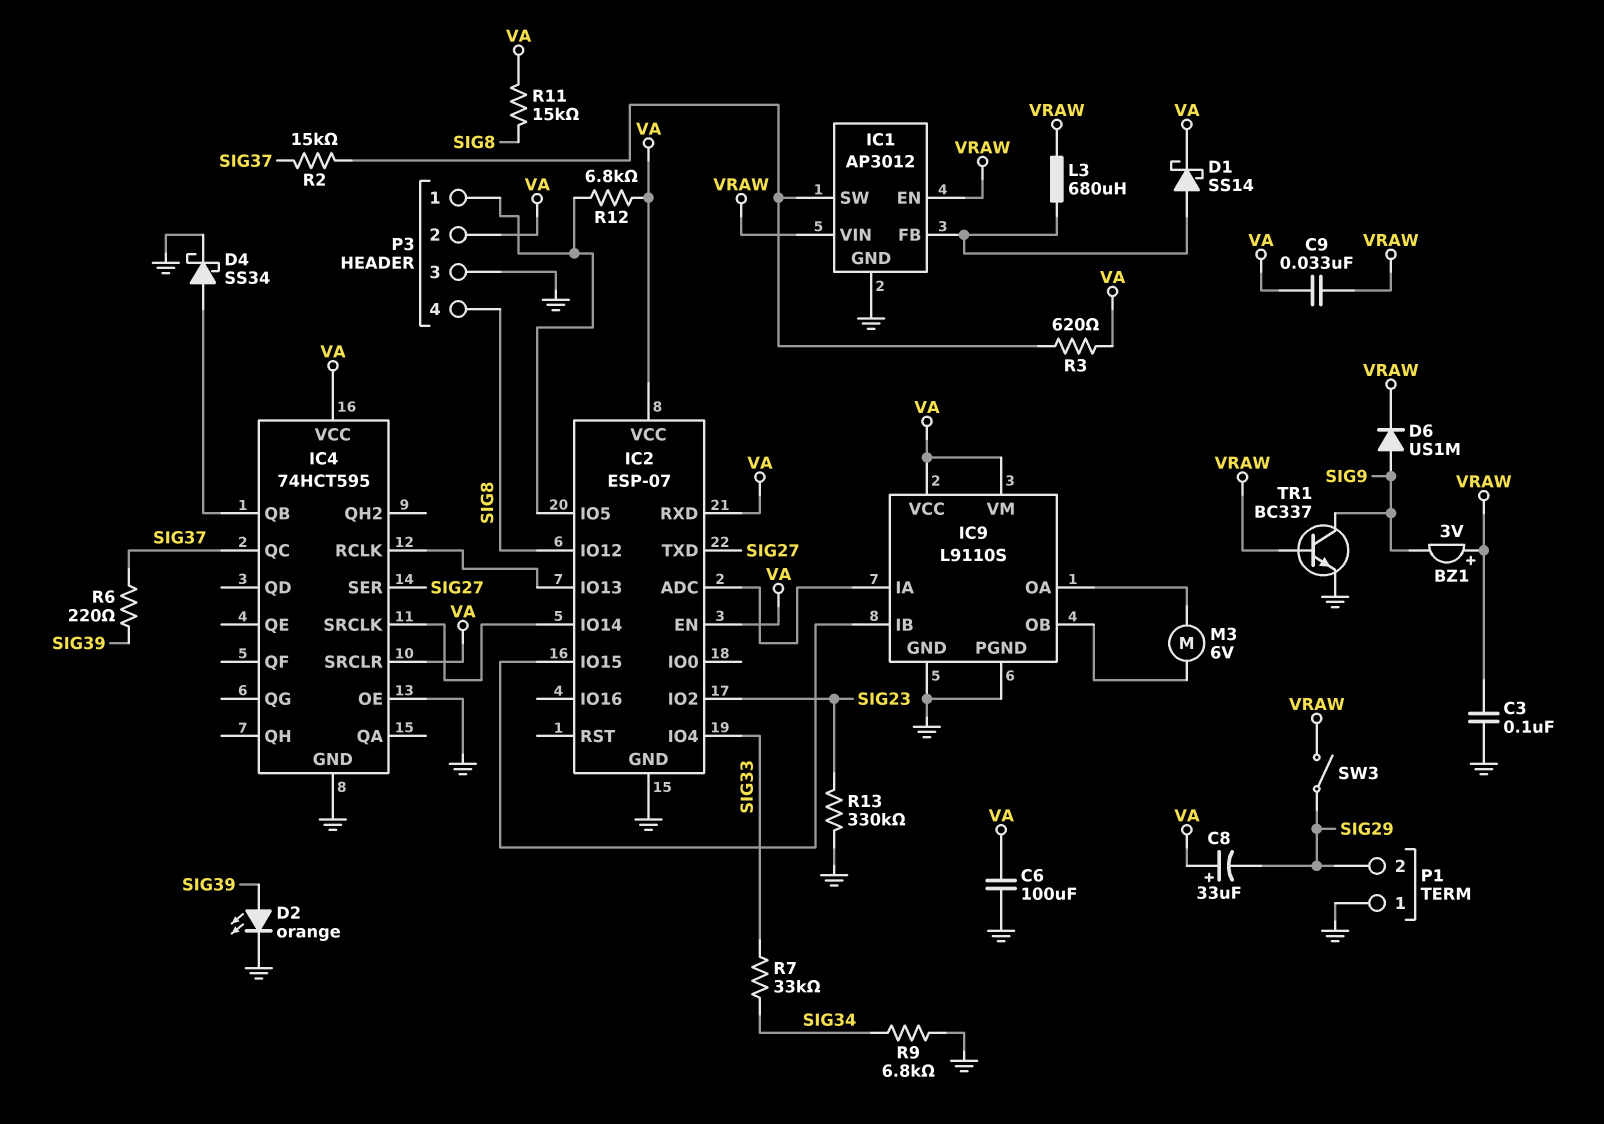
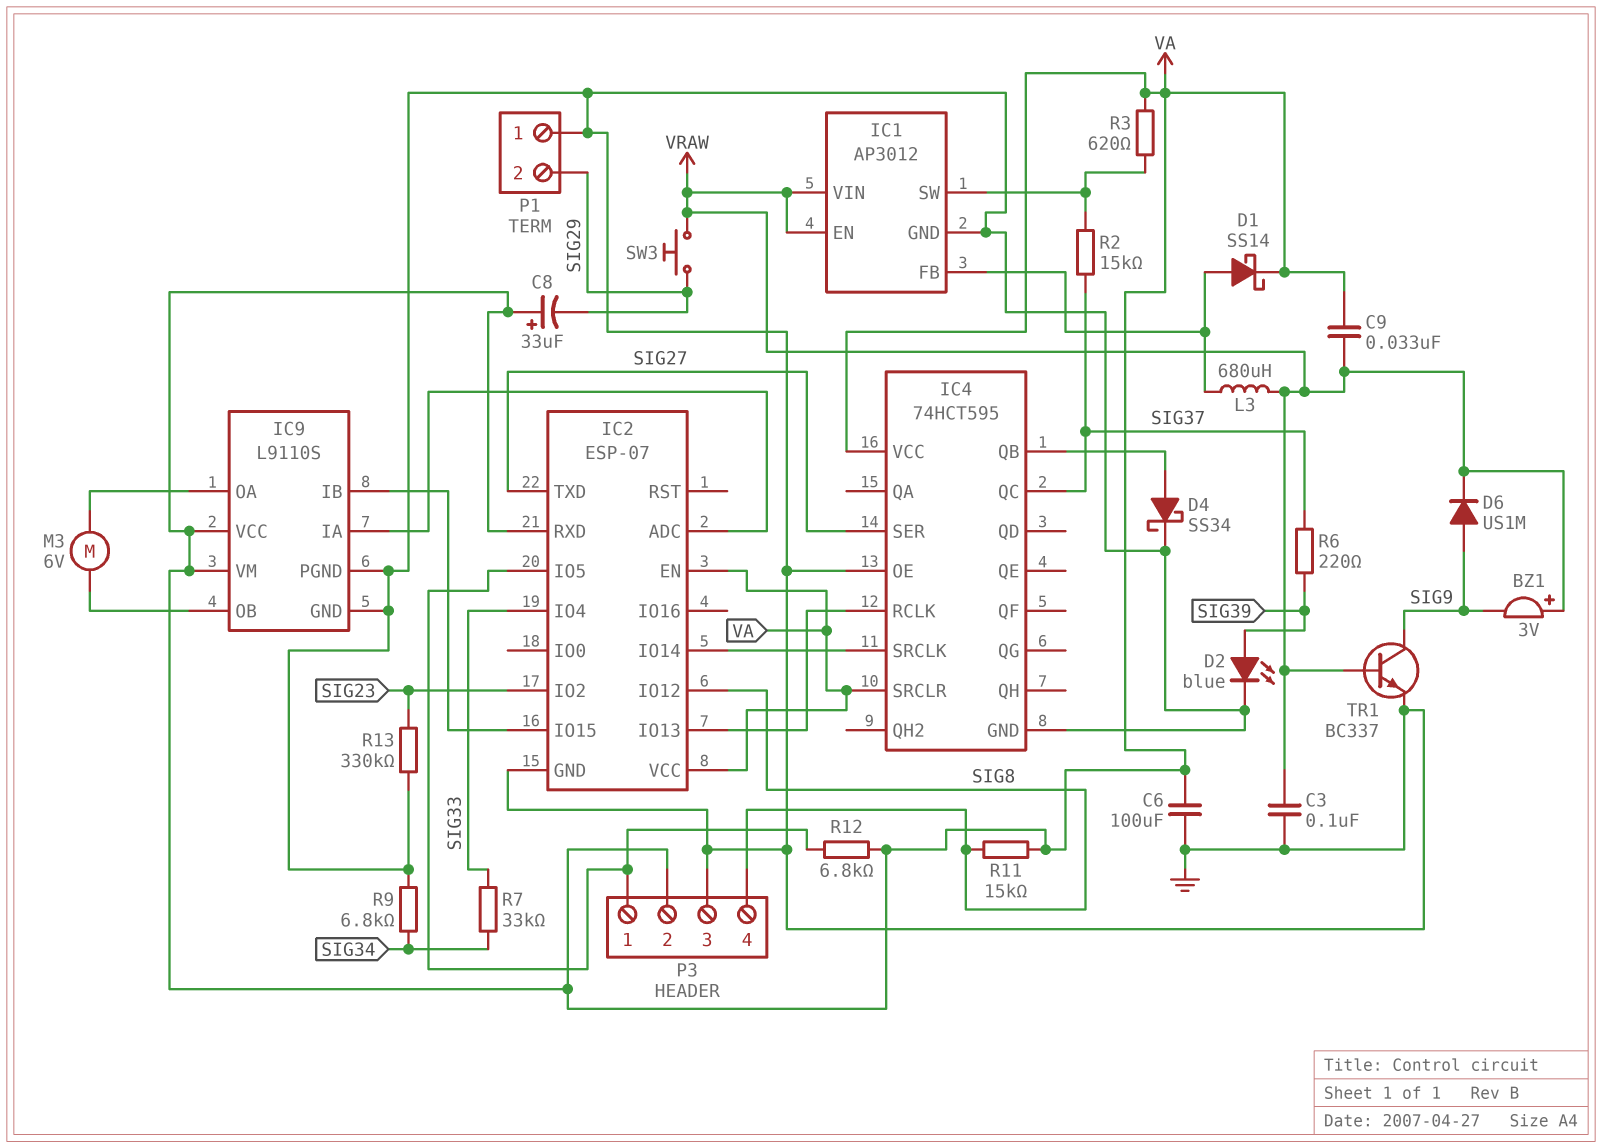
D2: LED orange (A SIG39, K GND) -> LED blue (A SIG39, K GND)
SW3: switch (SIG29, VRAW) -> button (SIG29, VRAW)

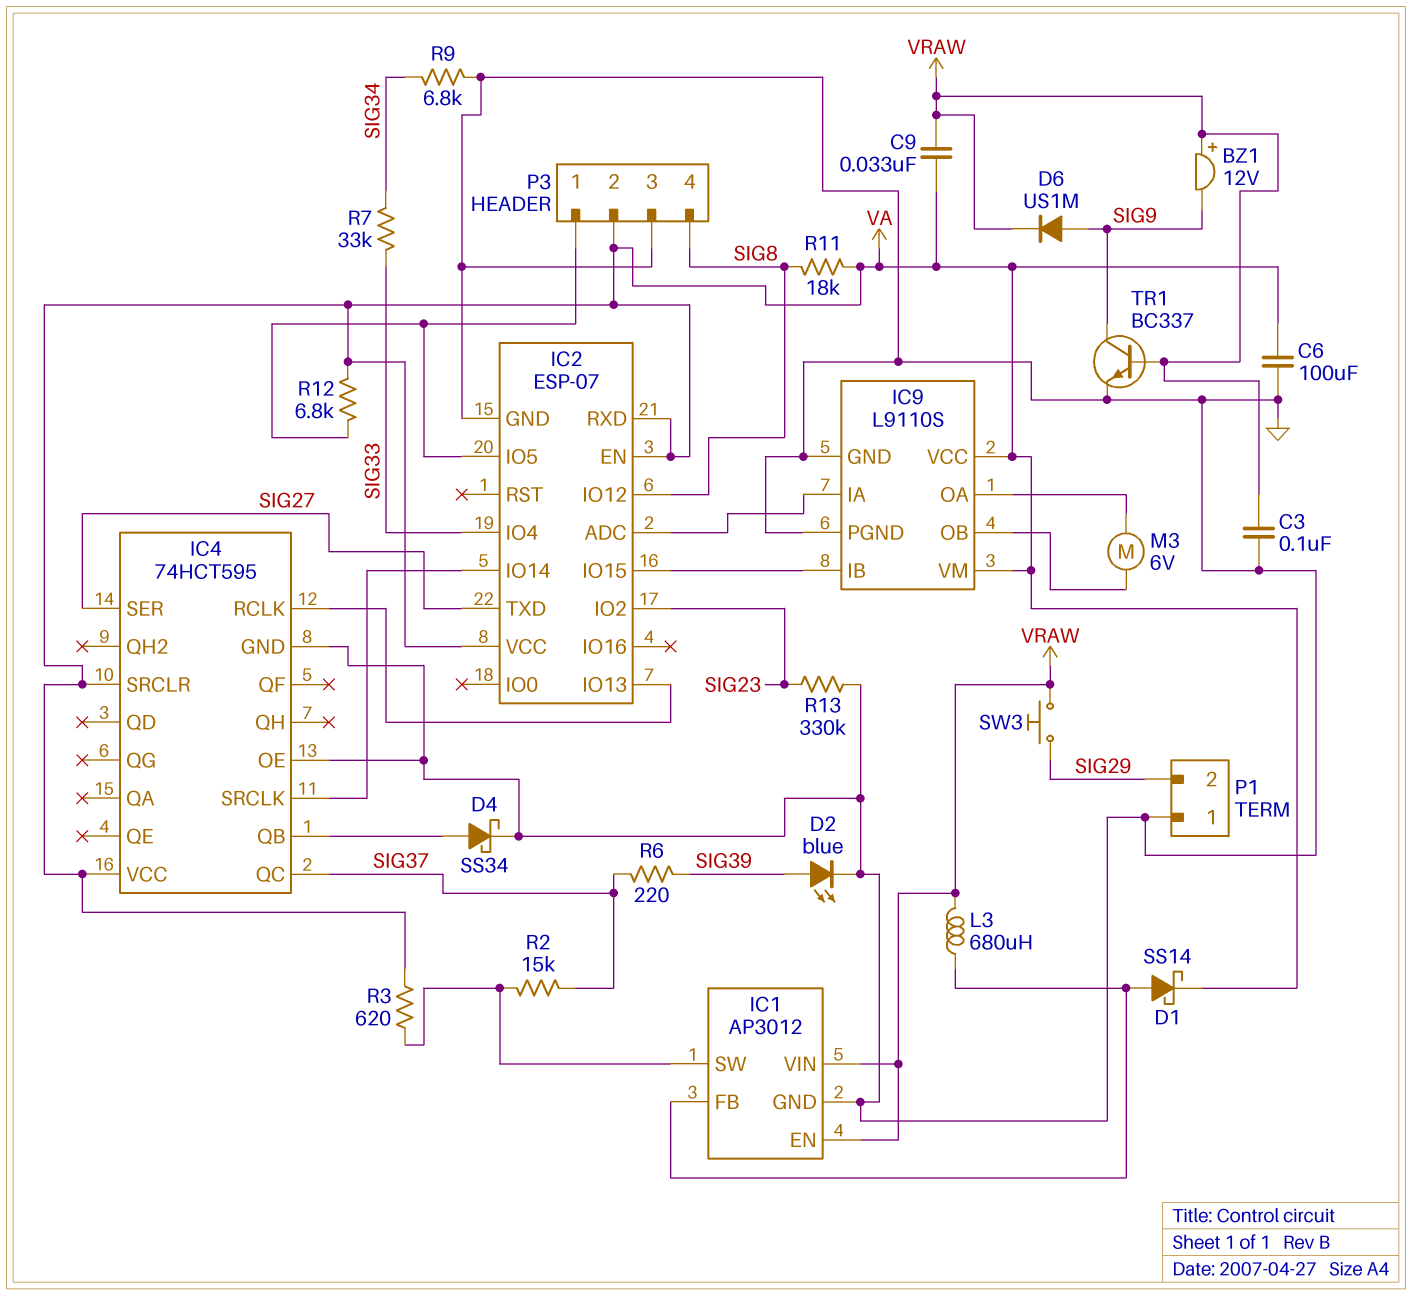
BZ1: buzzer 3V (plus VRAW, minus SIG9) -> buzzer 12V (plus VRAW, minus SIG9)
C8: 33uF (plus VA, minus SIG29) -> none
R11: 15k (SIG8, VA) -> 18k (SIG8, VA)

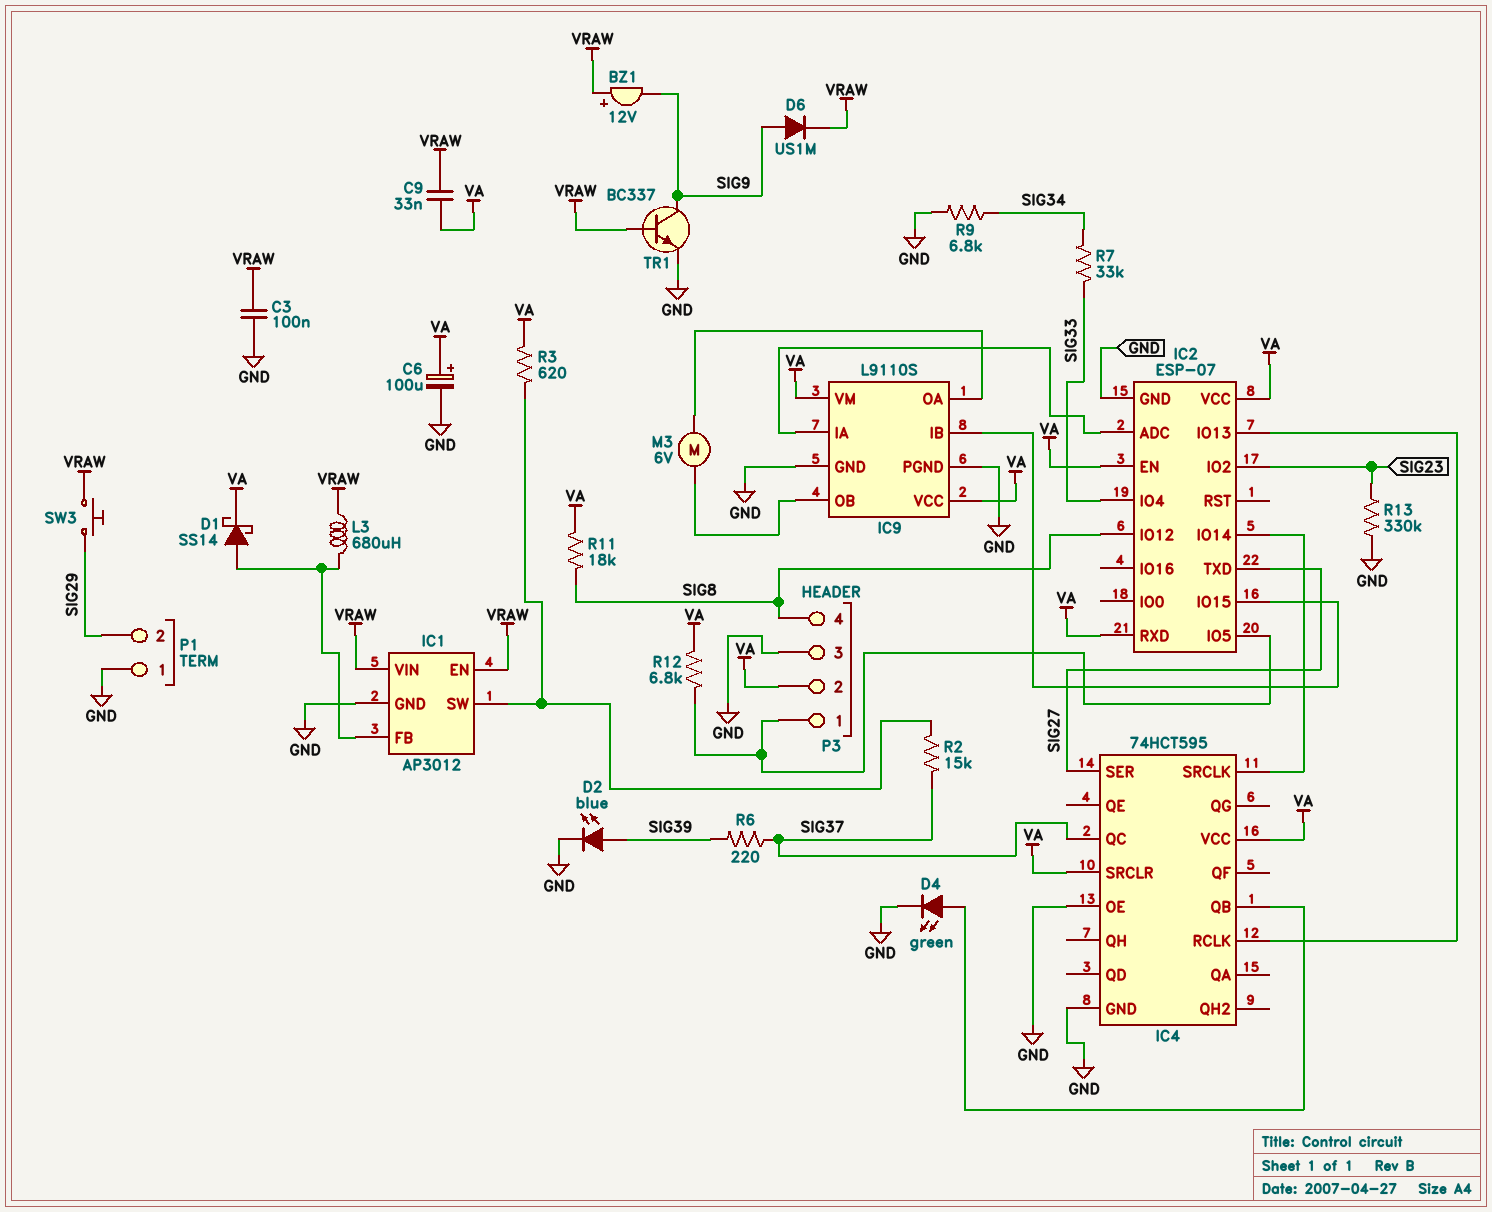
C6: 100uF (GND, VA) -> 100uF (plus VA, minus GND)
D4: schottky SS34 (A IC4/QB, K GND) -> LED green (A IC4/QB, K GND)

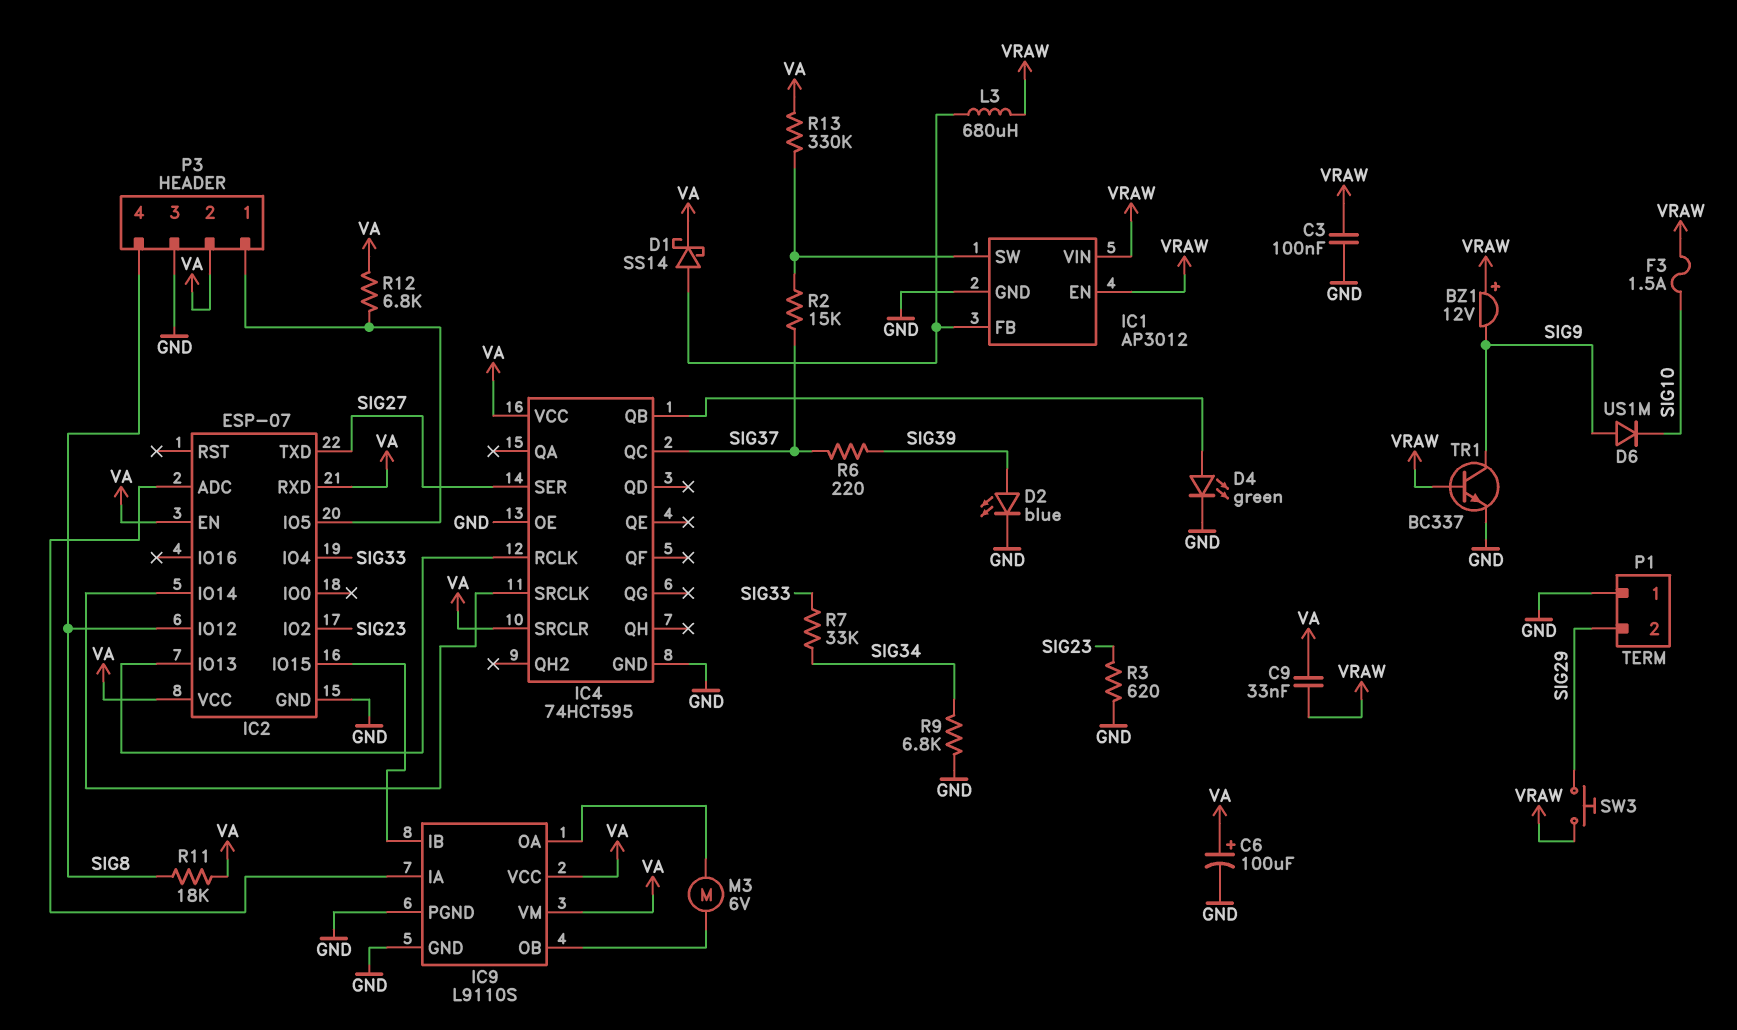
D6: diode US1M (A SIG9, K VRAW) -> diode US1M (A SIG9, K SIG10)
F3: none -> 1.5A (SIG10, VRAW)
R3: 620 (IC1/SW, VA) -> 620 (GND, SIG23)
R13: 330k (GND, SIG23) -> 330k (IC1/SW, VA)

